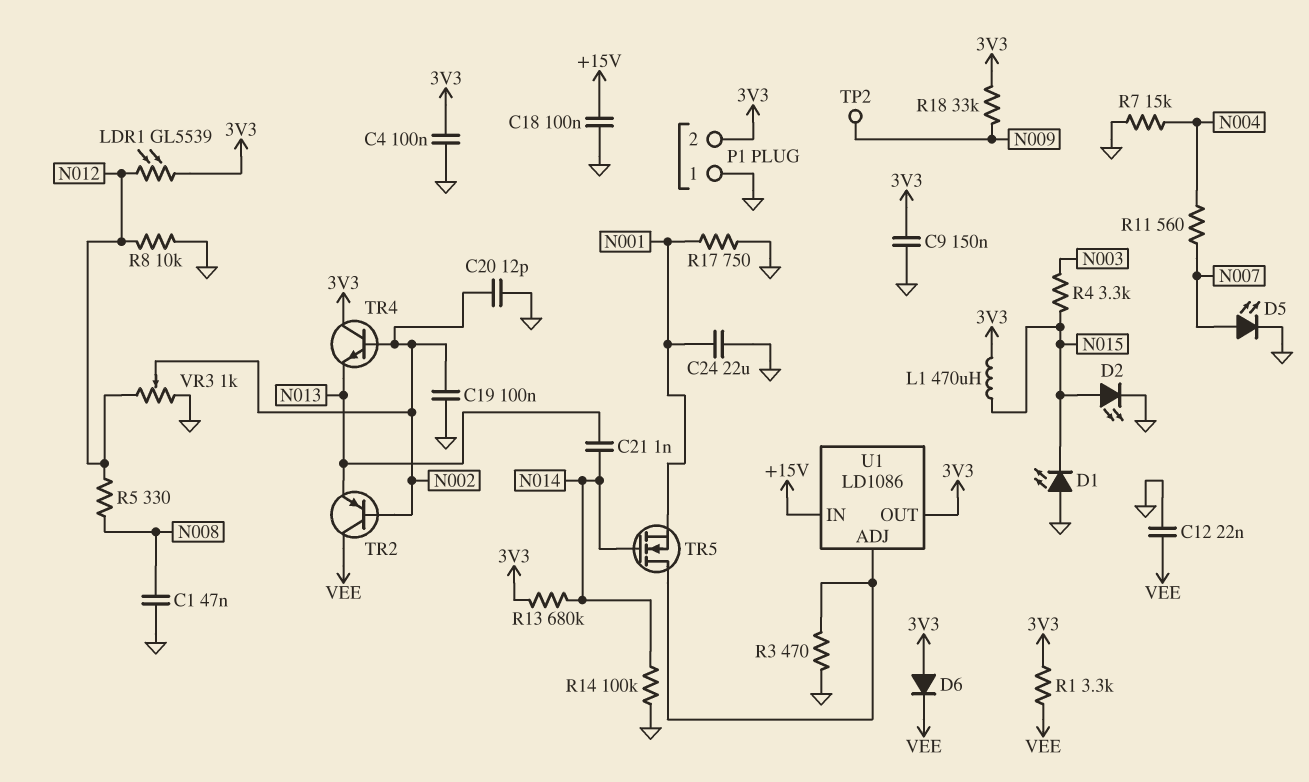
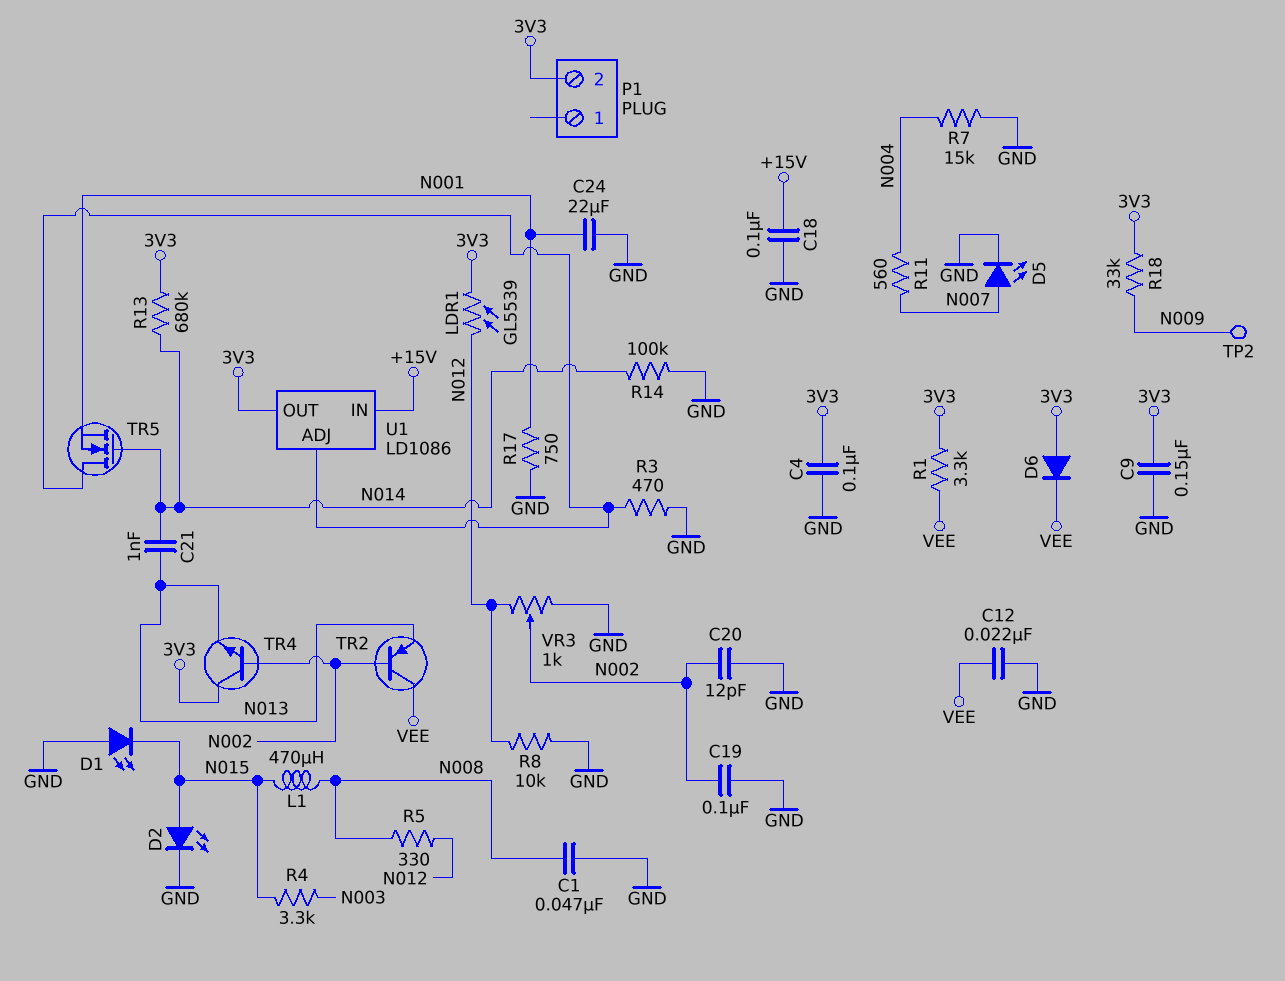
L1: 470uH (3V3, N015) -> 470uH (N008, N015)
P1 pin 1: GND -> none

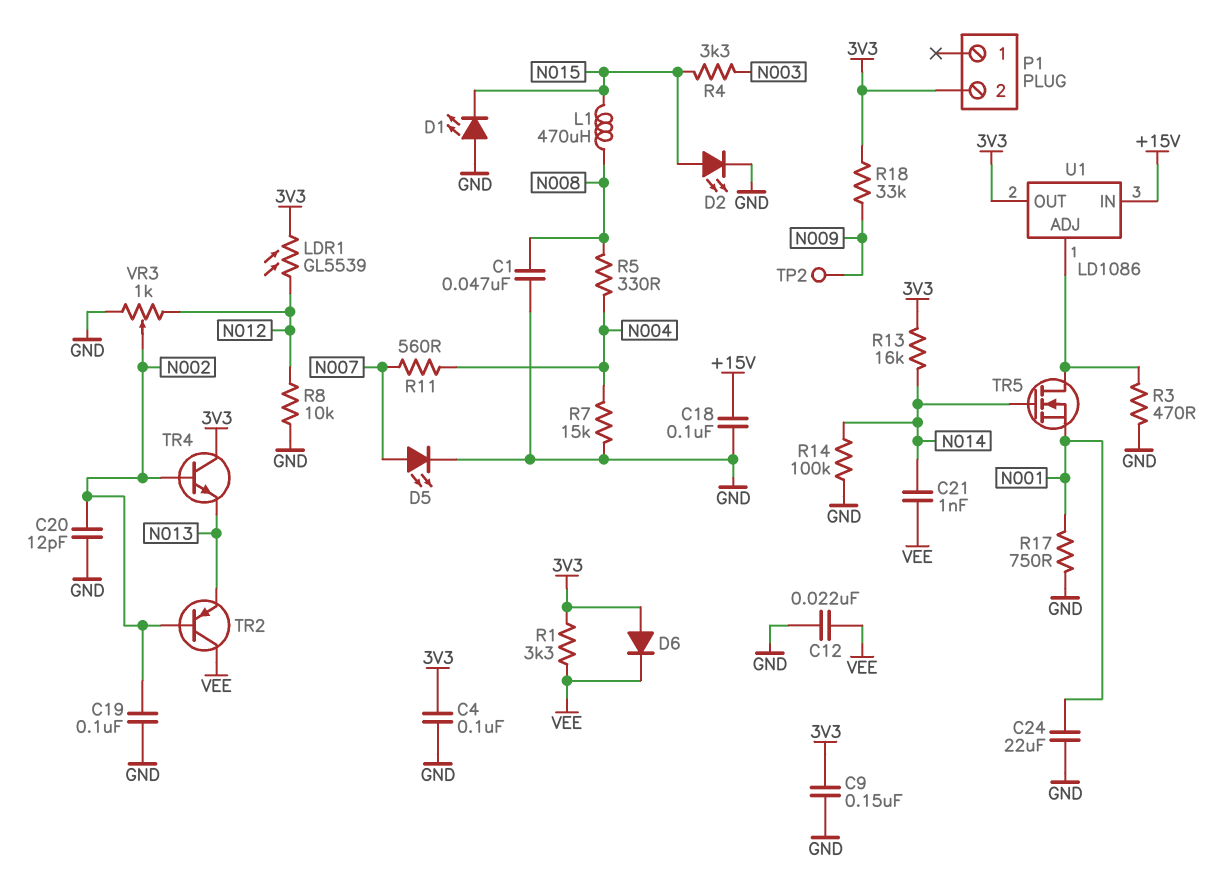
C21: 1nF (N013, N014) -> 1nF (N014, VEE)
R5: 330 (N008, N012) -> 330 (N004, N008)
R13: 680k (3V3, N014) -> 16k (3V3, N014)

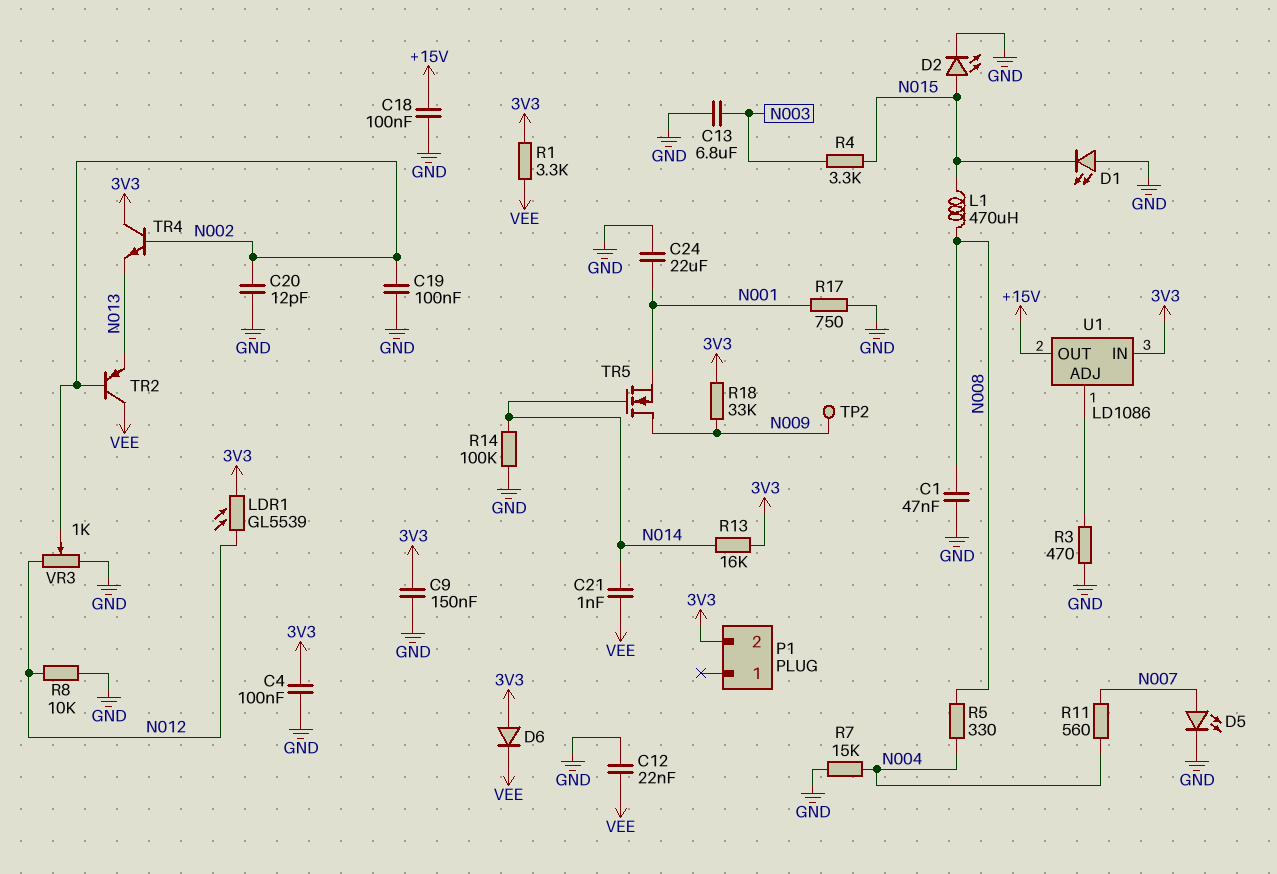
C13: none -> 6.8uF (GND, N003)
TR5: NMOS (G N014, D U1/ADJ, S N001) -> NMOS (G N014, D N009, S N001)
U1 pin IN: +15V -> 3V3
U1 pin OUT: 3V3 -> +15V

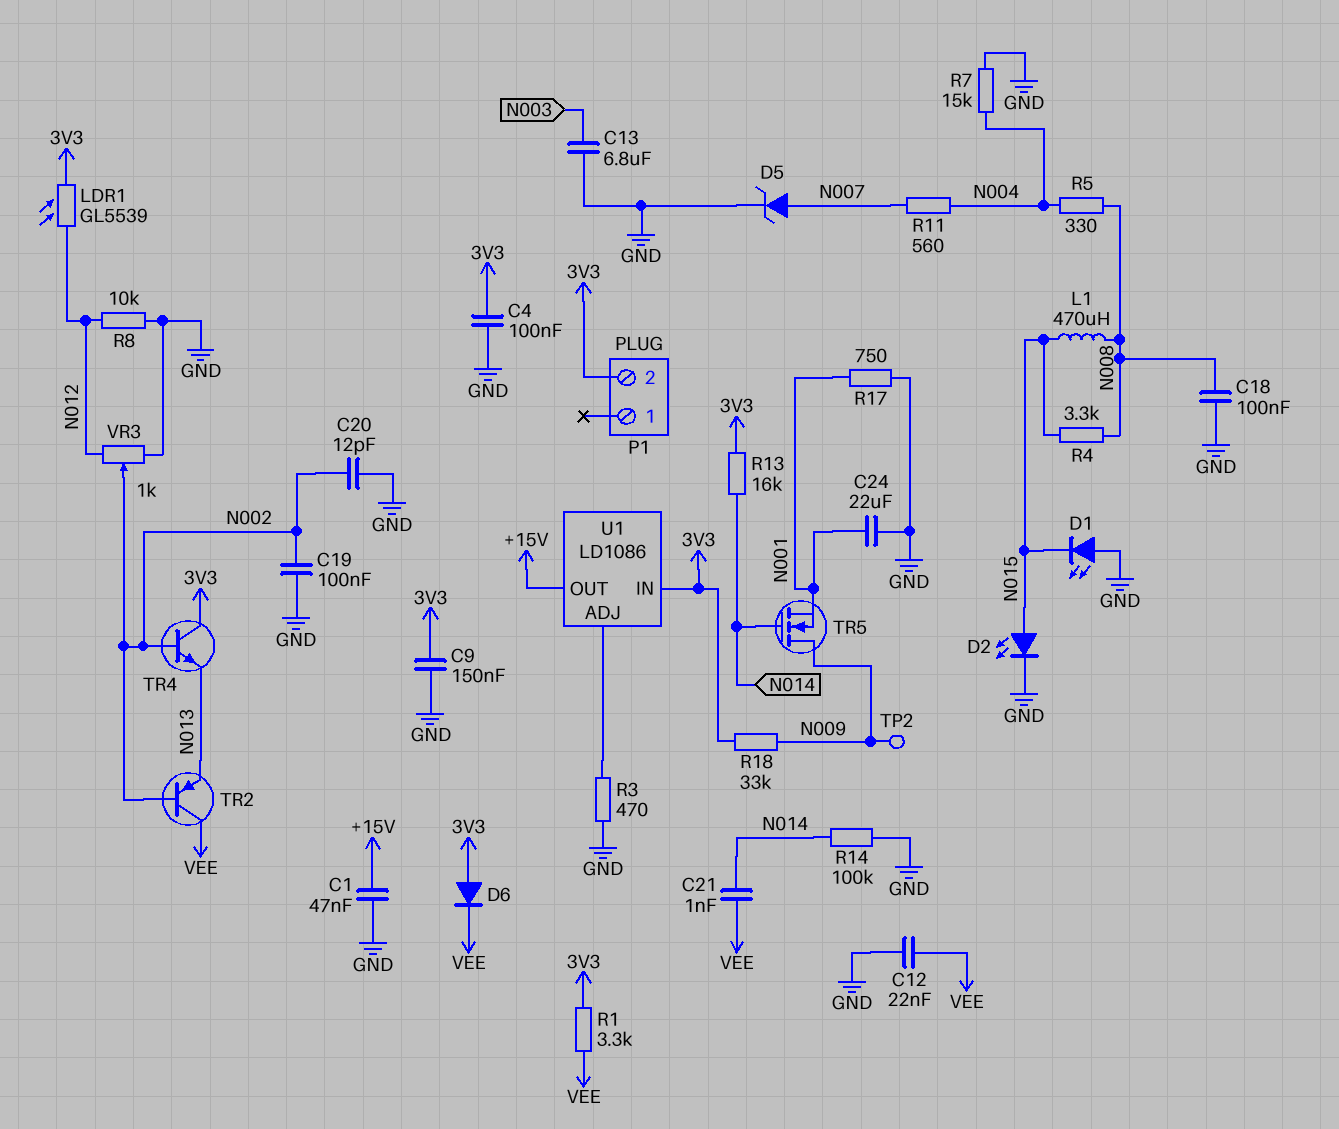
C1: 47nF (GND, N008) -> 47nF (+15V, GND)
C18: 100nF (+15V, GND) -> 100nF (GND, N008)
D5: LED (A N007, K GND) -> zener (A N007, K GND)
R4: 3.3k (N003, N015) -> 3.3k (N008, N015)

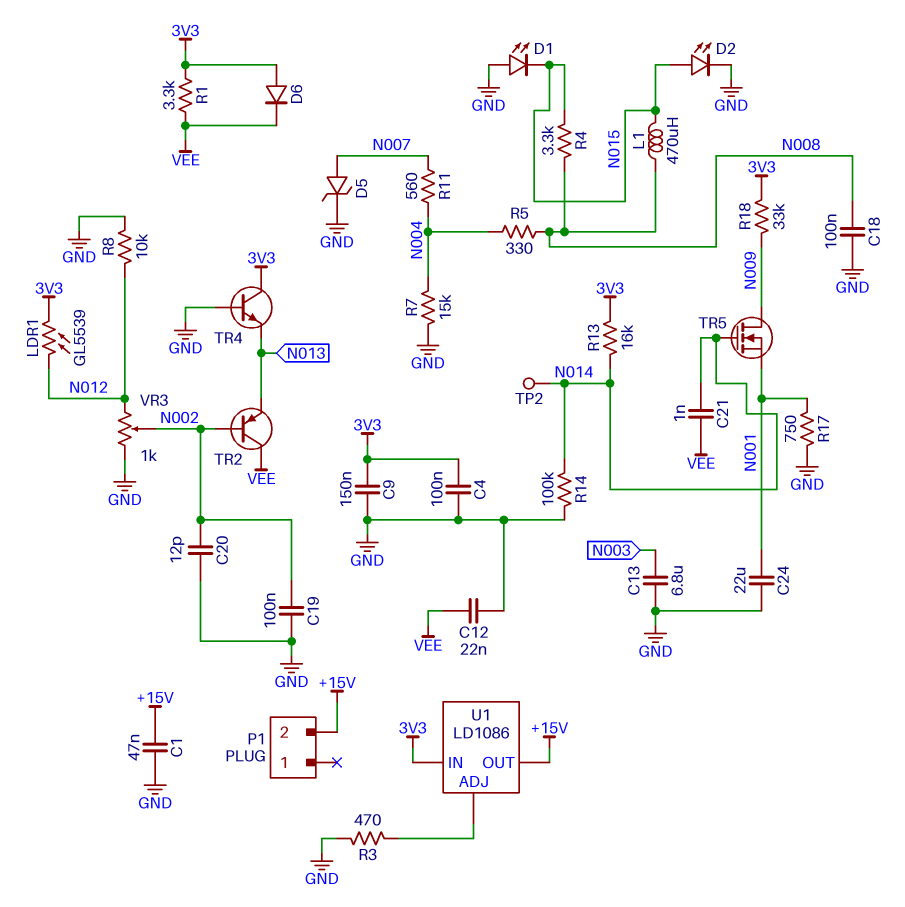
P1 pin 2: 3V3 -> +15V
TP2: test point (N009) -> test point (N014)
TR4: NPN (B N002, C 3V3, E N013) -> NPN (B GND, C 3V3, E N013)

